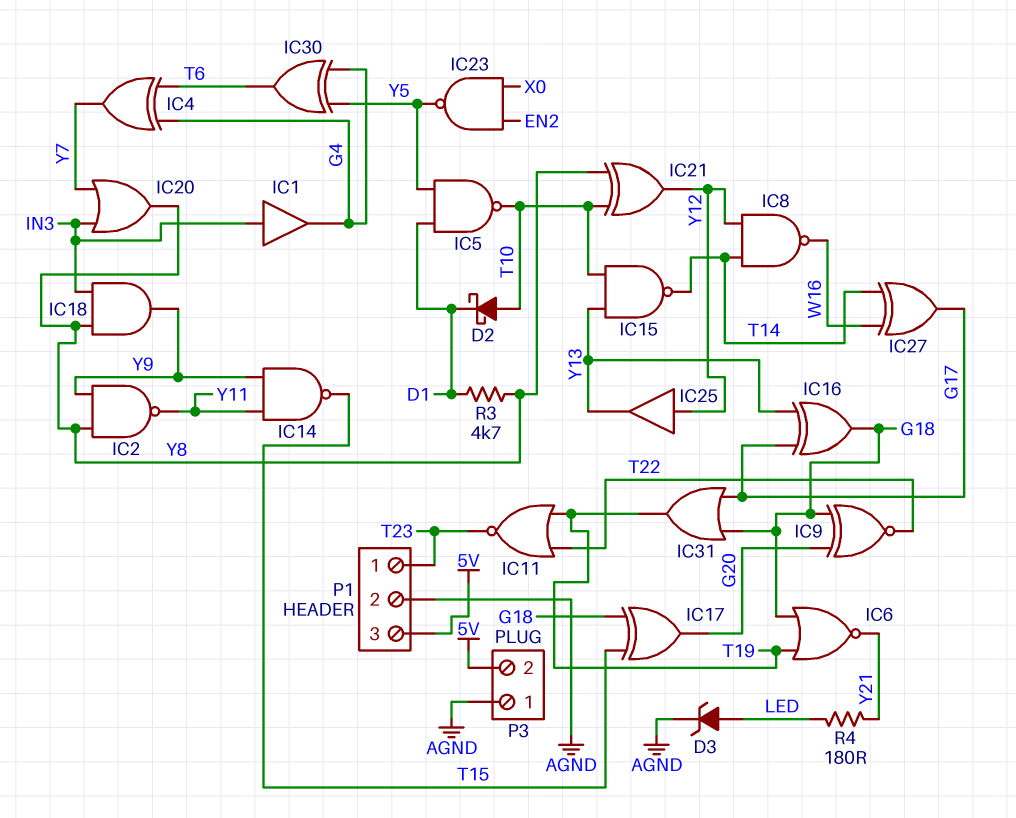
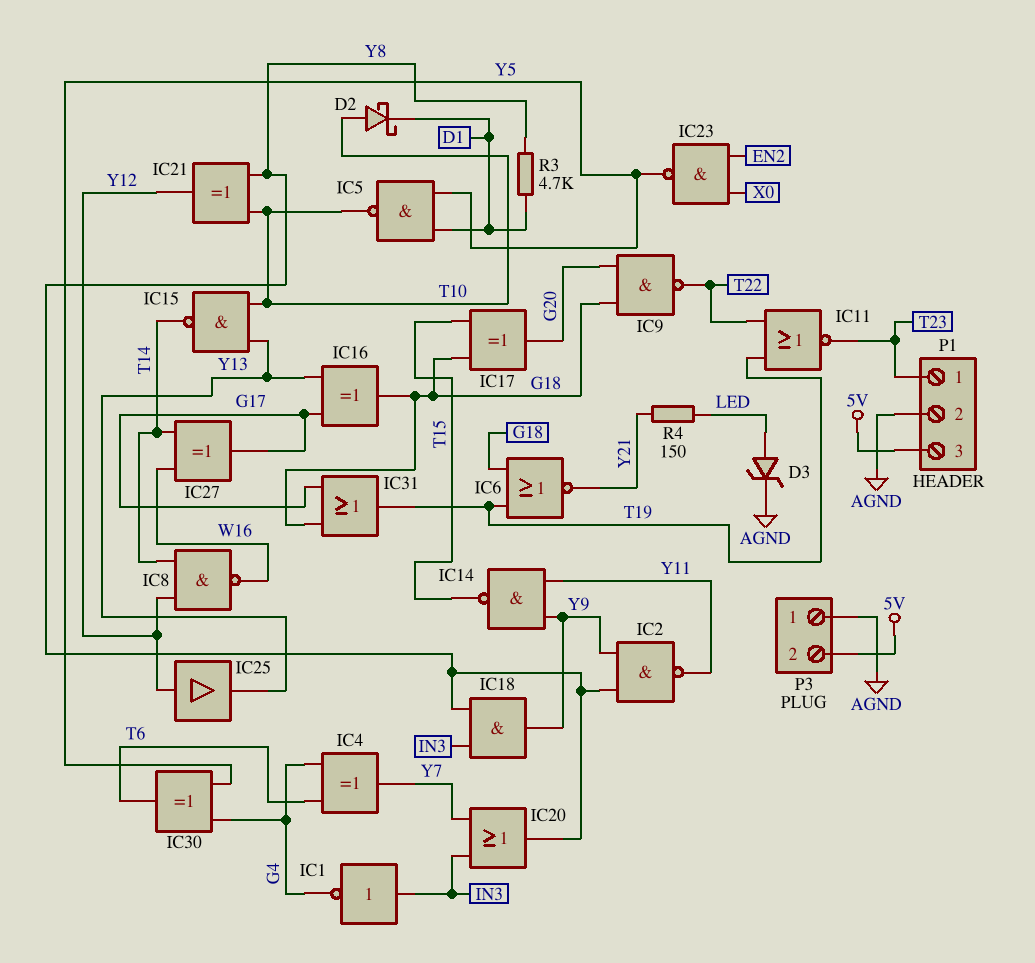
IC1: buffer (in IN3, out G4) -> NOT (in IN3, out G4)
IC9: XNOR (in G18, in G20, out T22) -> NAND (in G18, in G20, out T22)
R4: 180 (LED, Y21) -> 150 (LED, Y21)

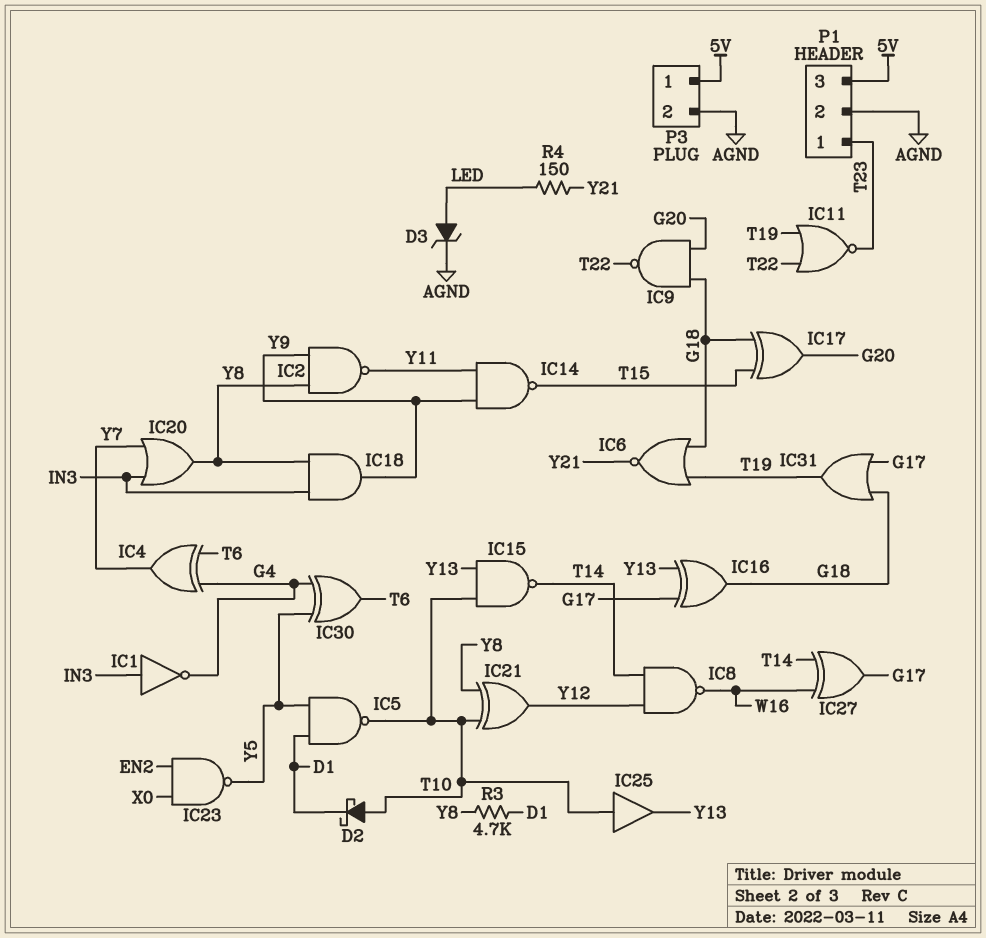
IC25: buffer (in Y12, out Y13) -> buffer (in T10, out Y13)
P3 pin 1: AGND -> 5V
P3 pin 2: 5V -> AGND

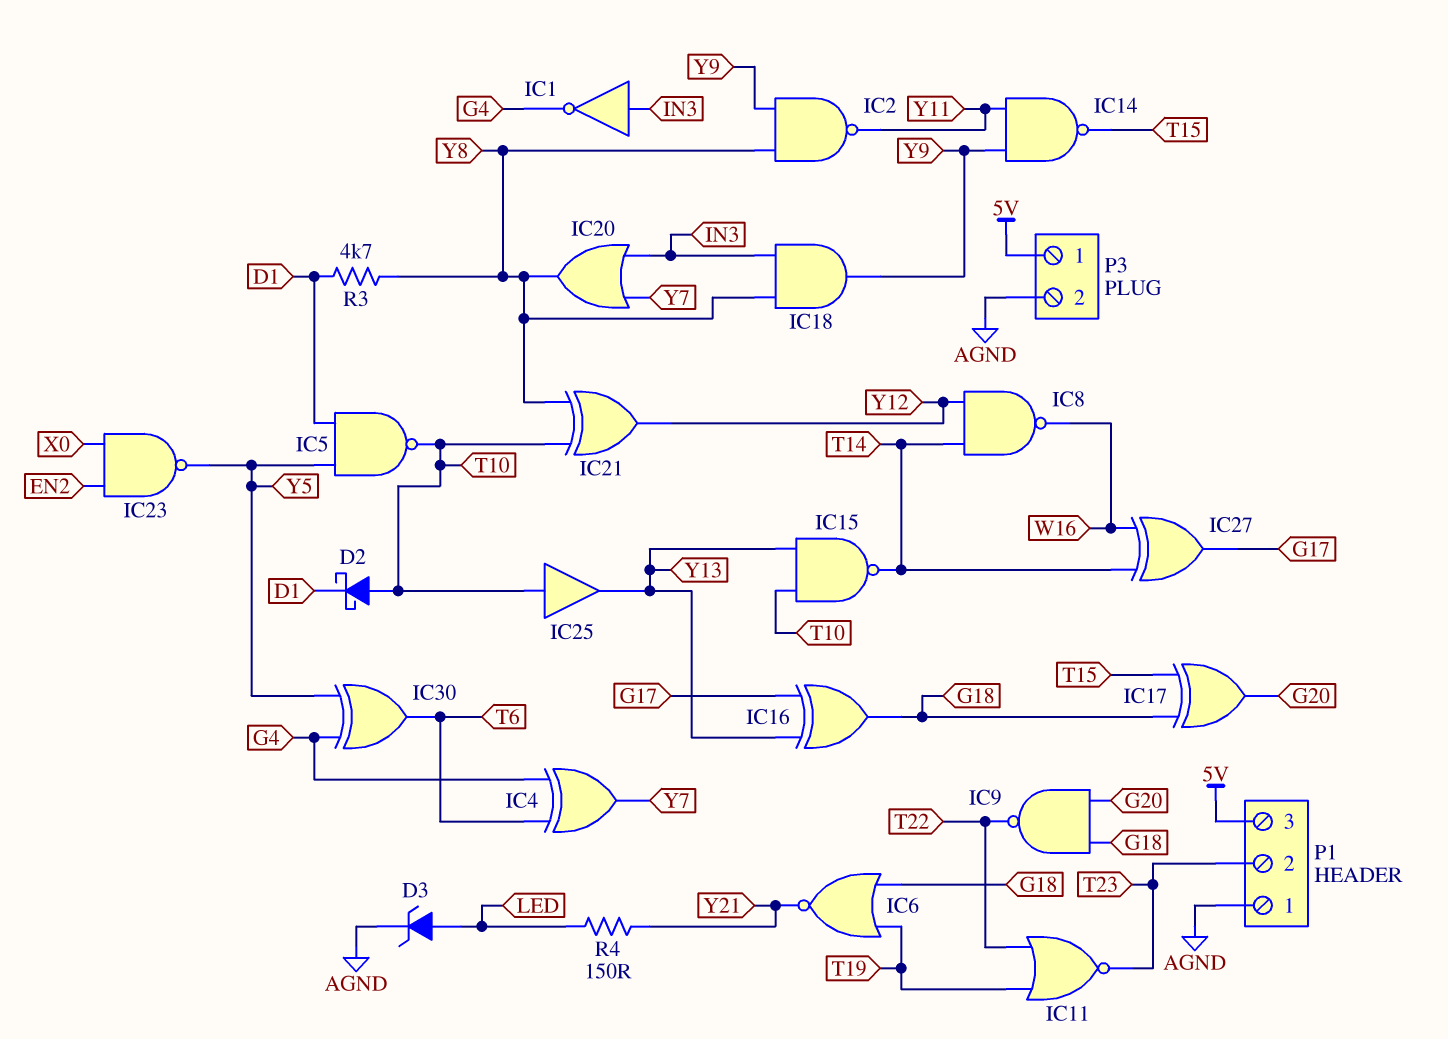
IC31: OR (in G17, in G18, out T19) -> none
P1 pin 1: T23 -> AGND
P1 pin 2: AGND -> T23

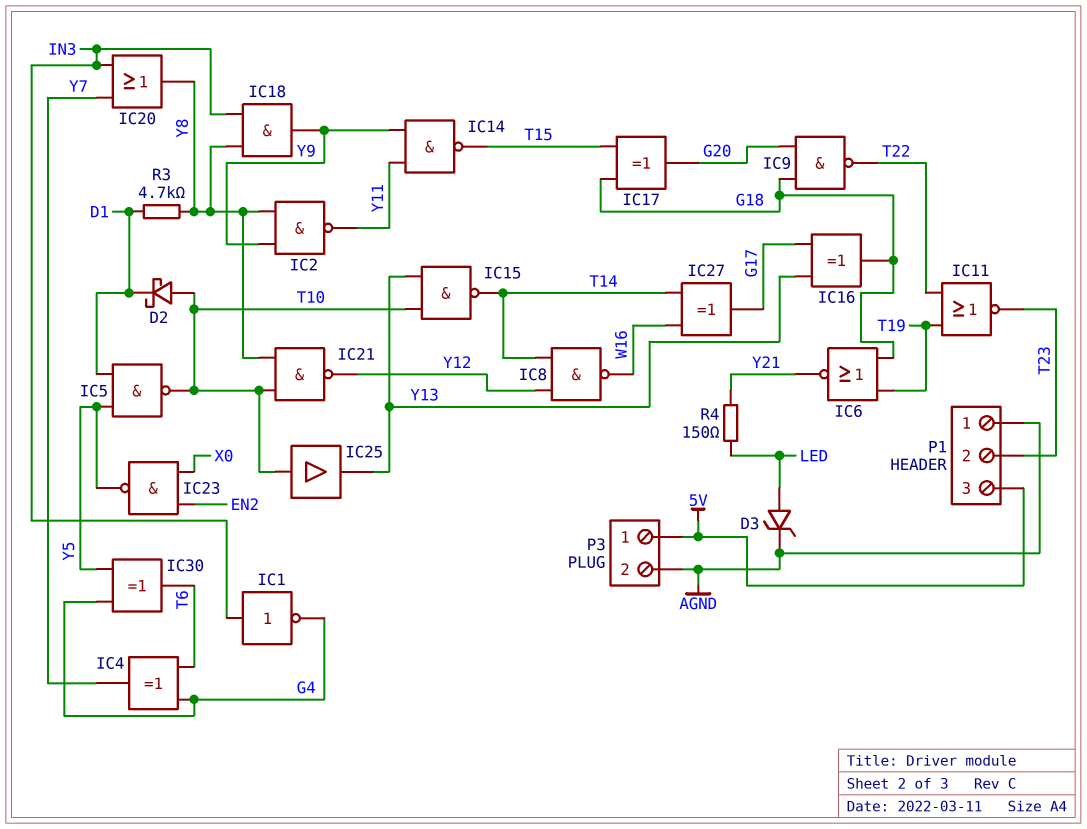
IC21: XOR (in T10, in Y8, out Y12) -> NAND (in T10, in Y8, out Y12)

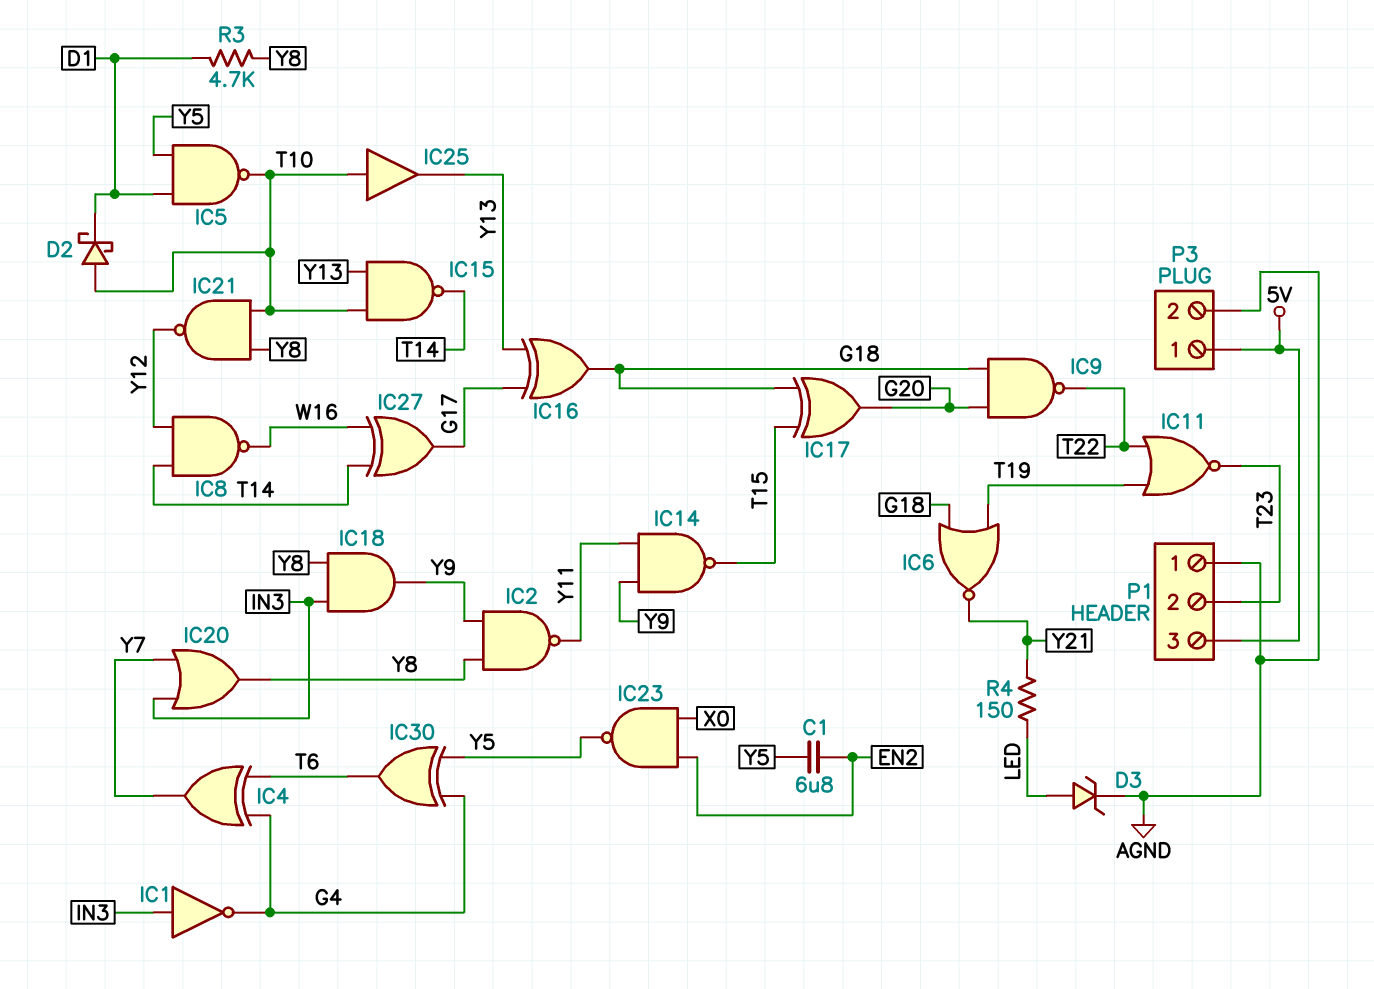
C1: none -> 6.8uF (EN2, Y5)

